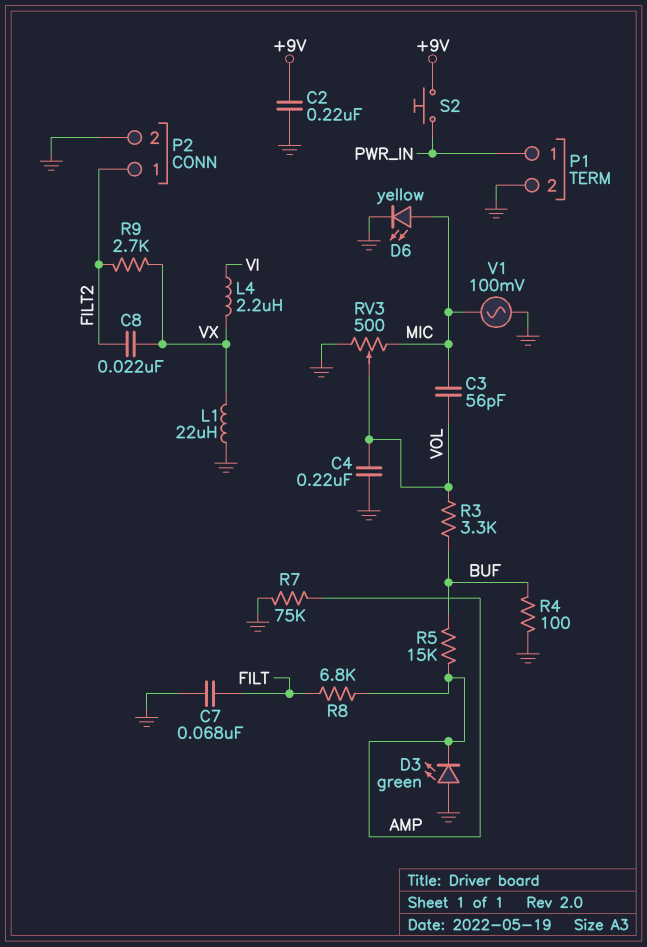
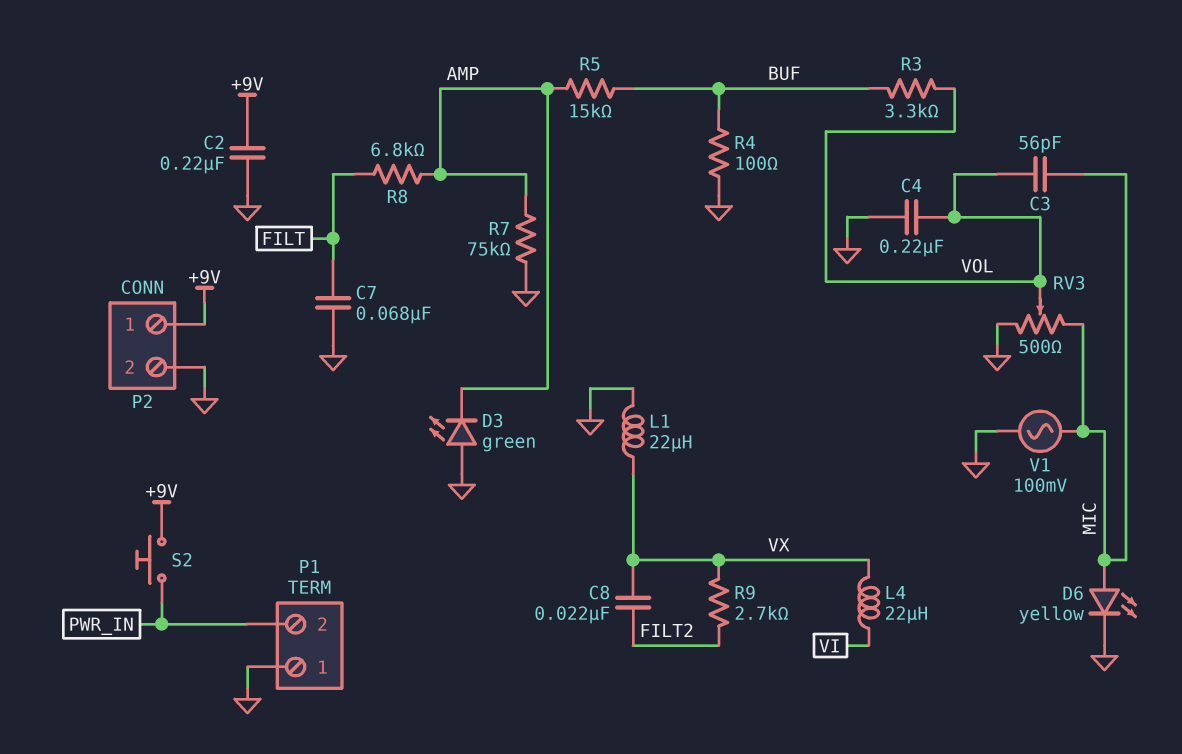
L4: 2.2uH (VI, VX) -> 22uH (VI, VX)
P1 pin 1: PWR_IN -> GND
P1 pin 2: GND -> PWR_IN
P2 pin 1: FILT2 -> +9V

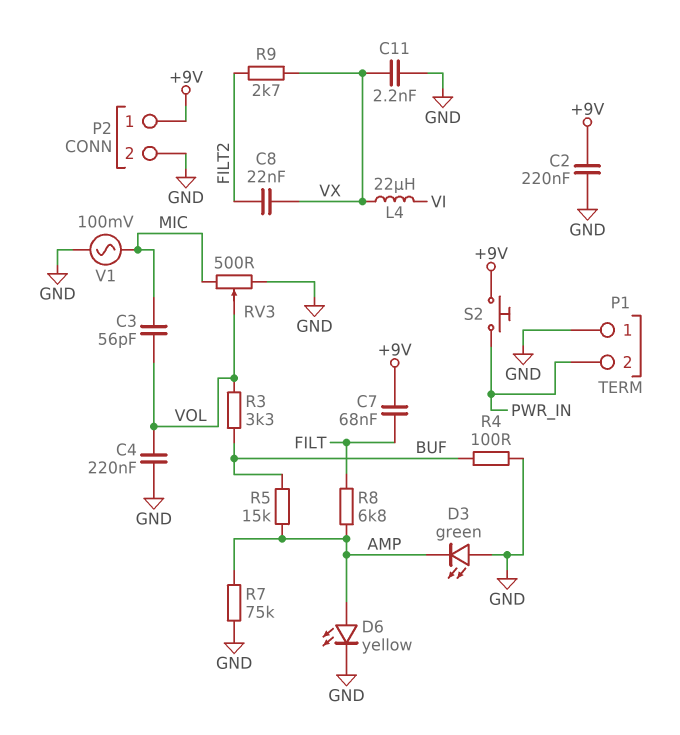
C7: 68nF (FILT, GND) -> 68nF (+9V, FILT)
C11: none -> 2.2nF (GND, VX)
D6: LED yellow (A MIC, K GND) -> LED yellow (A AMP, K GND)
L1: 22uH (GND, VX) -> none

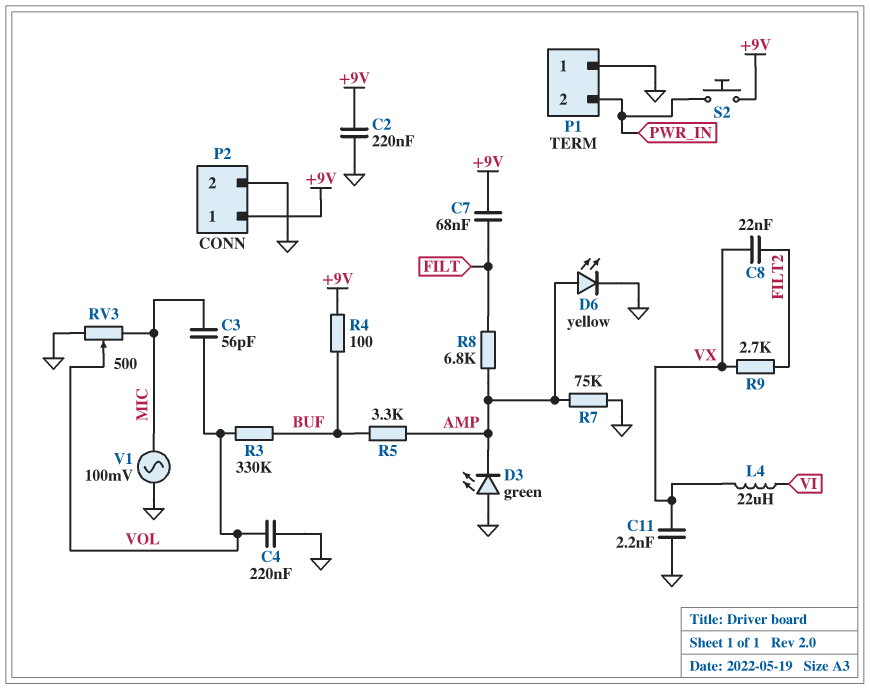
R3: 3.3k (BUF, VOL) -> 330k (BUF, VOL)
R4: 100 (BUF, GND) -> 100 (+9V, BUF)
R5: 15k (AMP, BUF) -> 3.3k (AMP, BUF)

